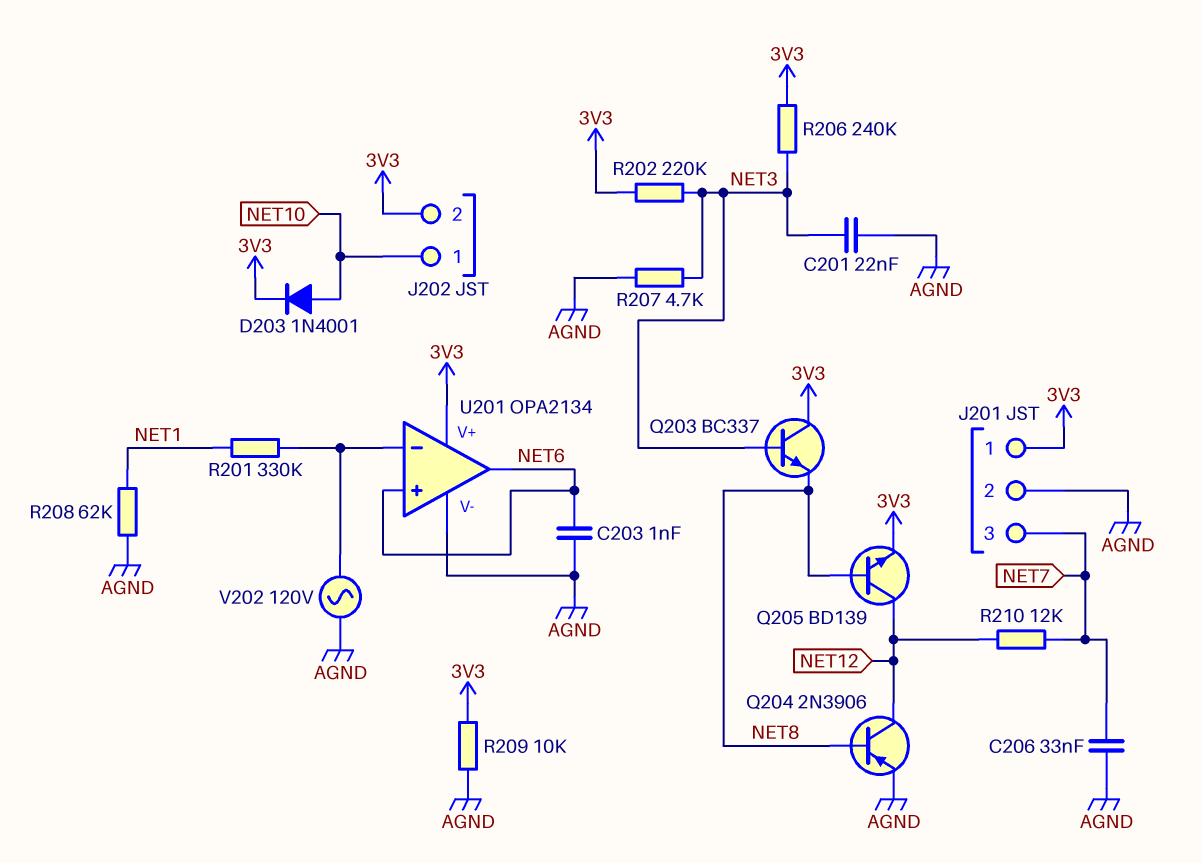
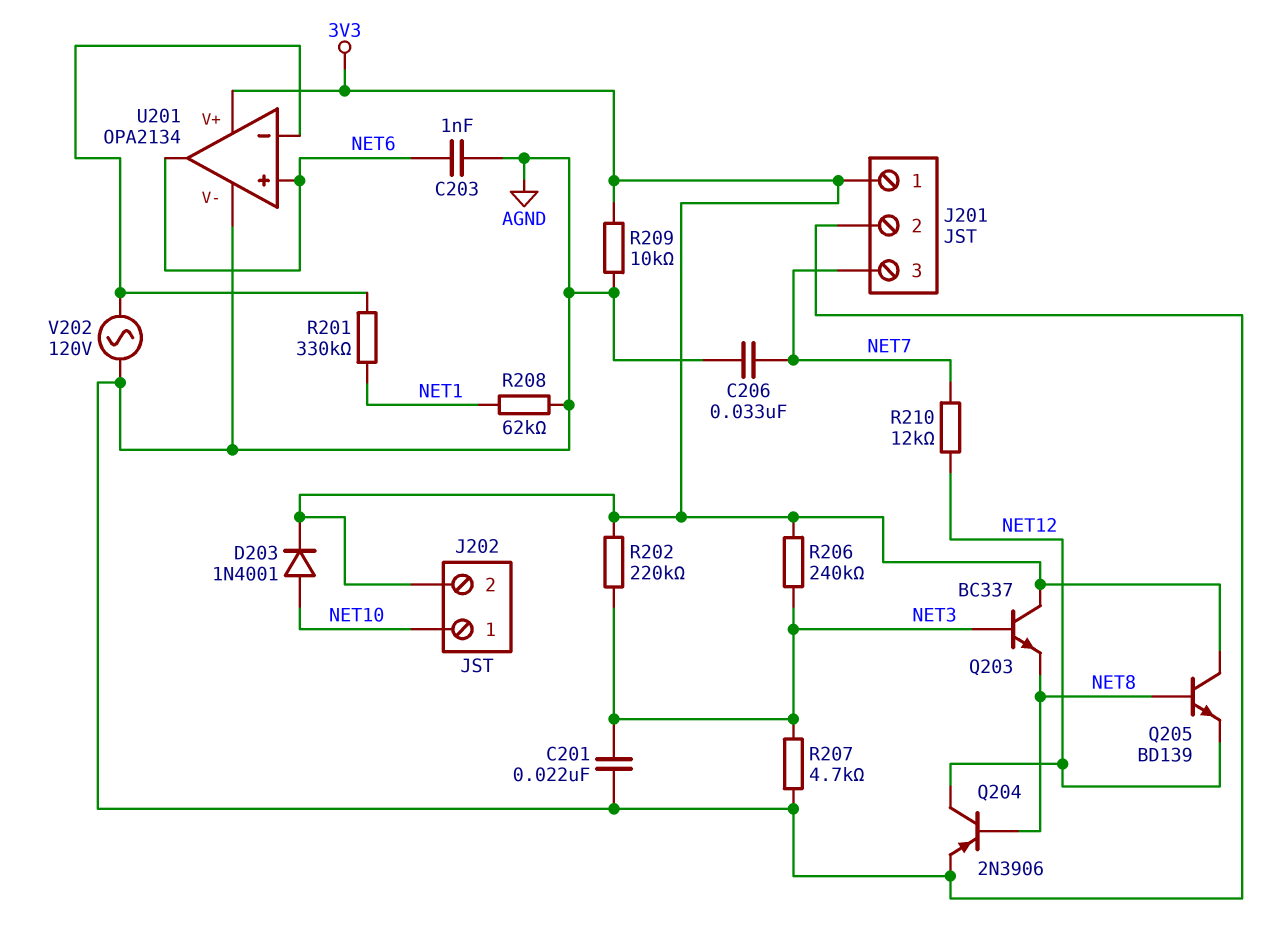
Q205: NPN BD139 (B NET8, C NET12, E 3V3) -> NPN BD139 (B NET8, C 3V3, E NET12)

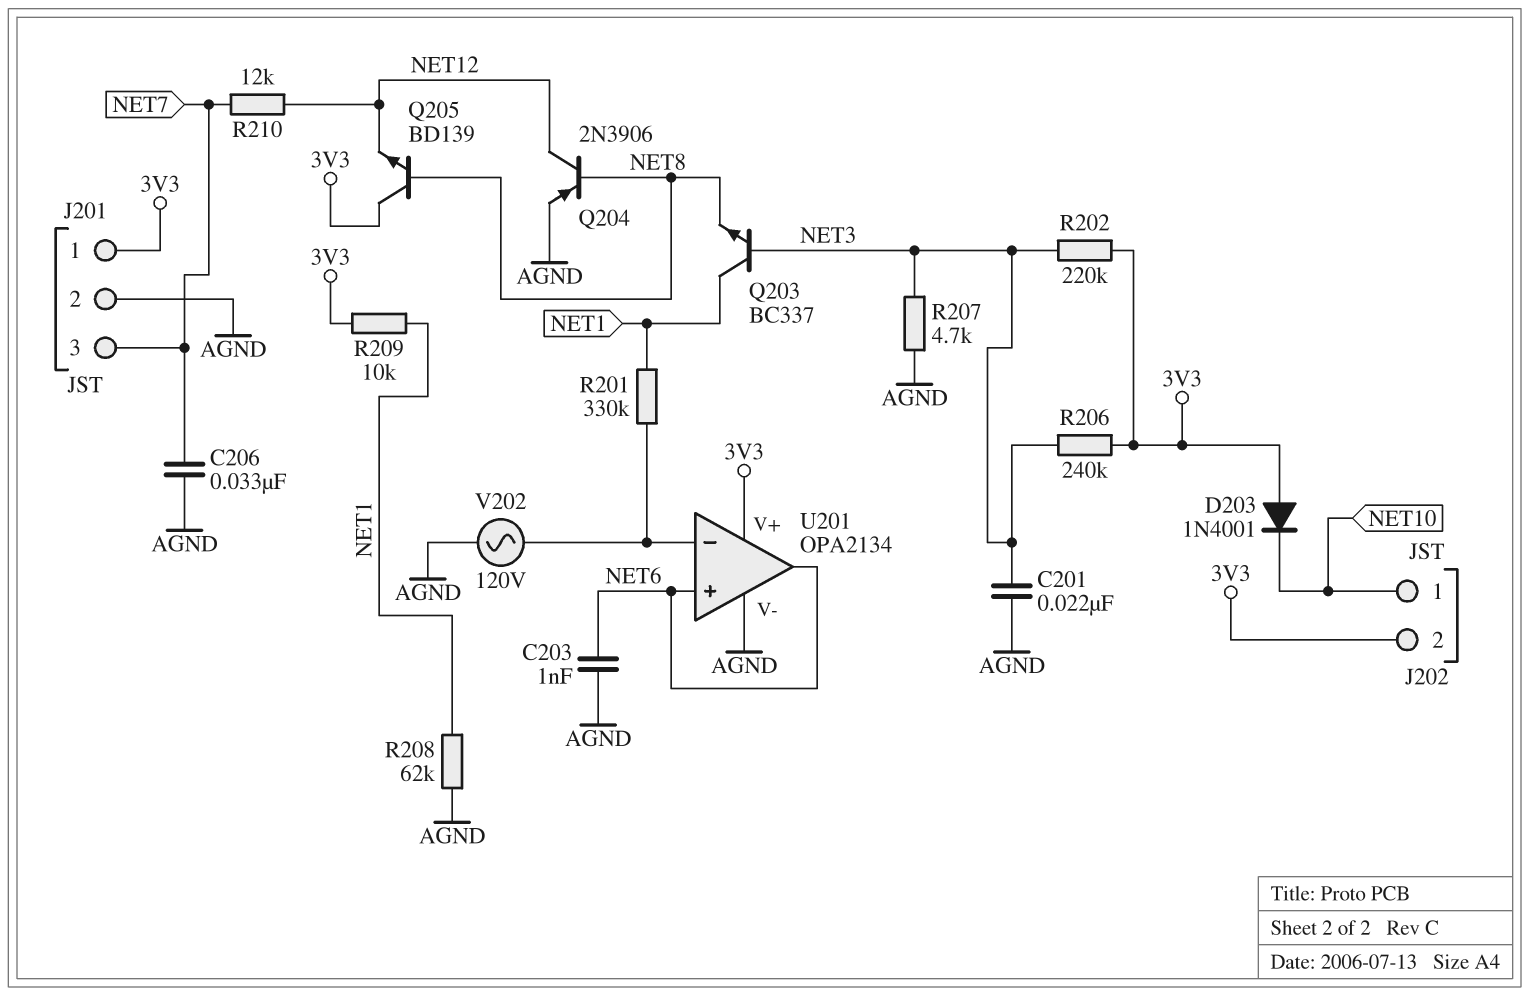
D203: diode 1N4001 (A NET10, K 3V3) -> diode 1N4001 (A 3V3, K NET10)
Q203: NPN BC337 (B NET3, C 3V3, E NET8) -> NPN BC337 (B NET3, C NET1, E NET8)
R209: 10k (3V3, AGND) -> 10k (3V3, NET1)

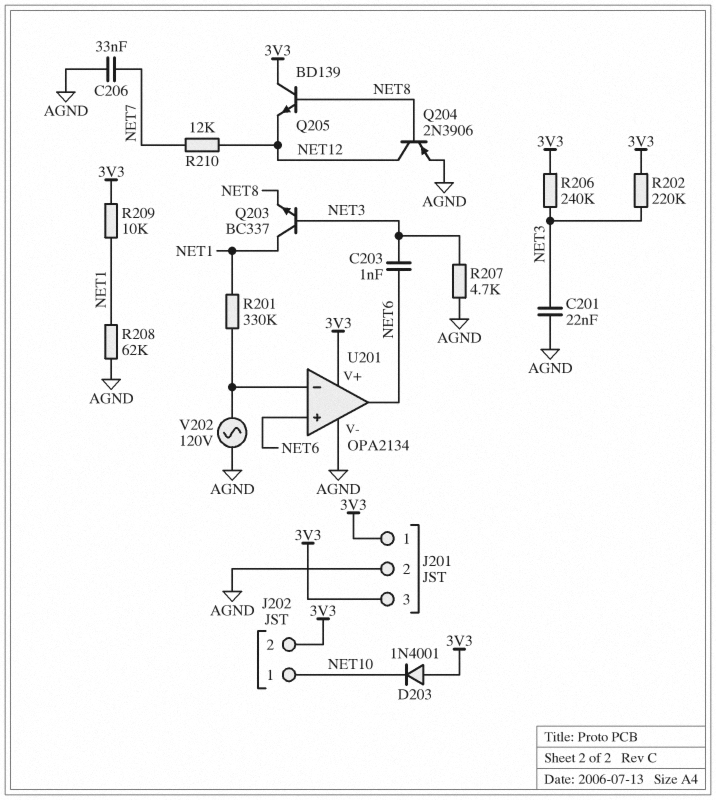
C203: 1nF (AGND, NET6) -> 1nF (NET3, NET6)
J201 pin 3: NET7 -> 3V3

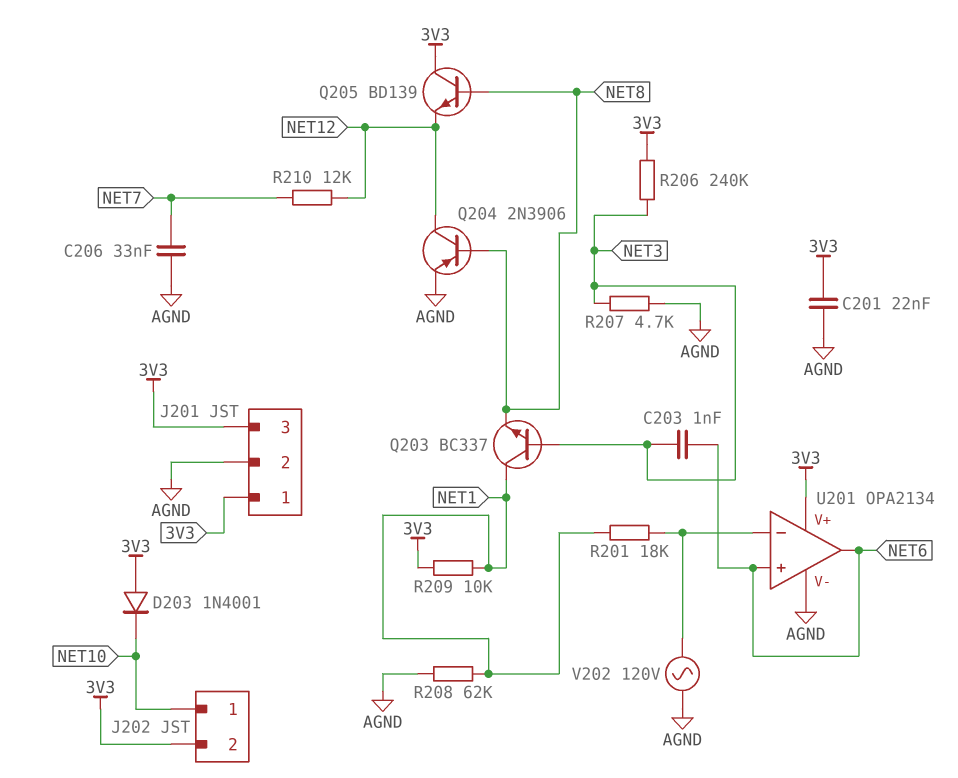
C201: 22nF (AGND, NET3) -> 22nF (3V3, AGND)
R201: 330k (NET1, U201/in-) -> 18k (NET1, U201/in-)
R202: 220k (3V3, NET3) -> none

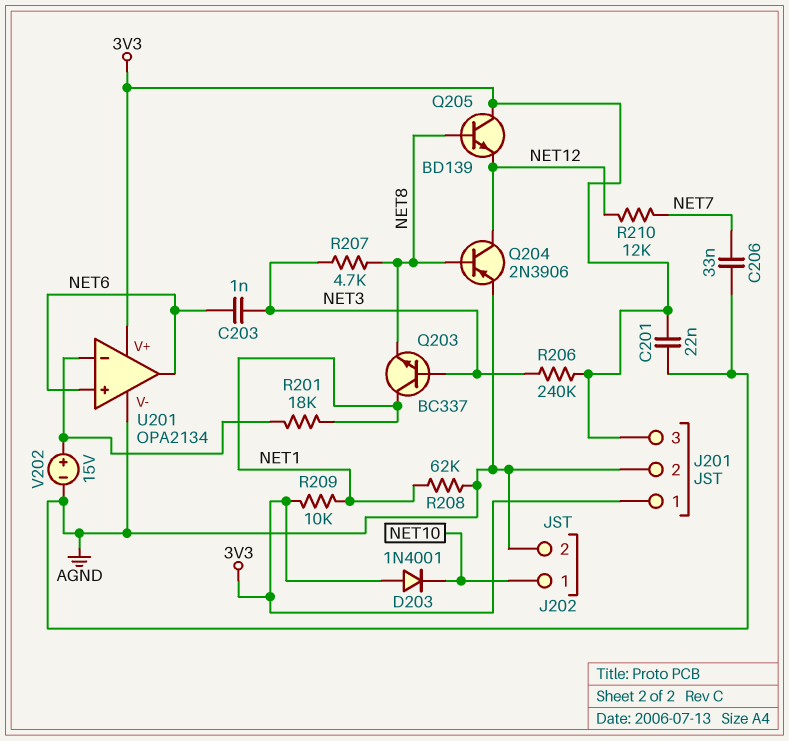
J202 pin 2: 3V3 -> AGND
R207: 4.7k (AGND, NET3) -> 4.7k (NET3, NET8)
V202: AC 120V (AGND, U201/in-) -> 15V (plus U201/in-, minus AGND)

